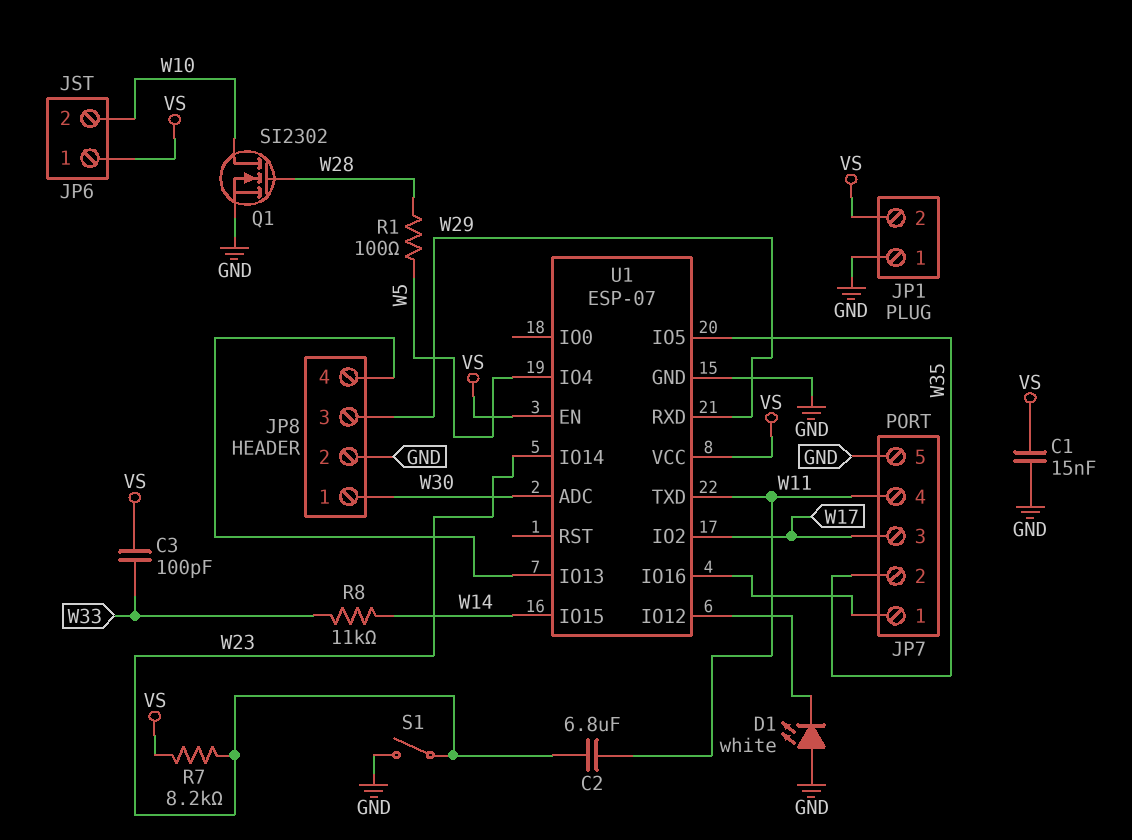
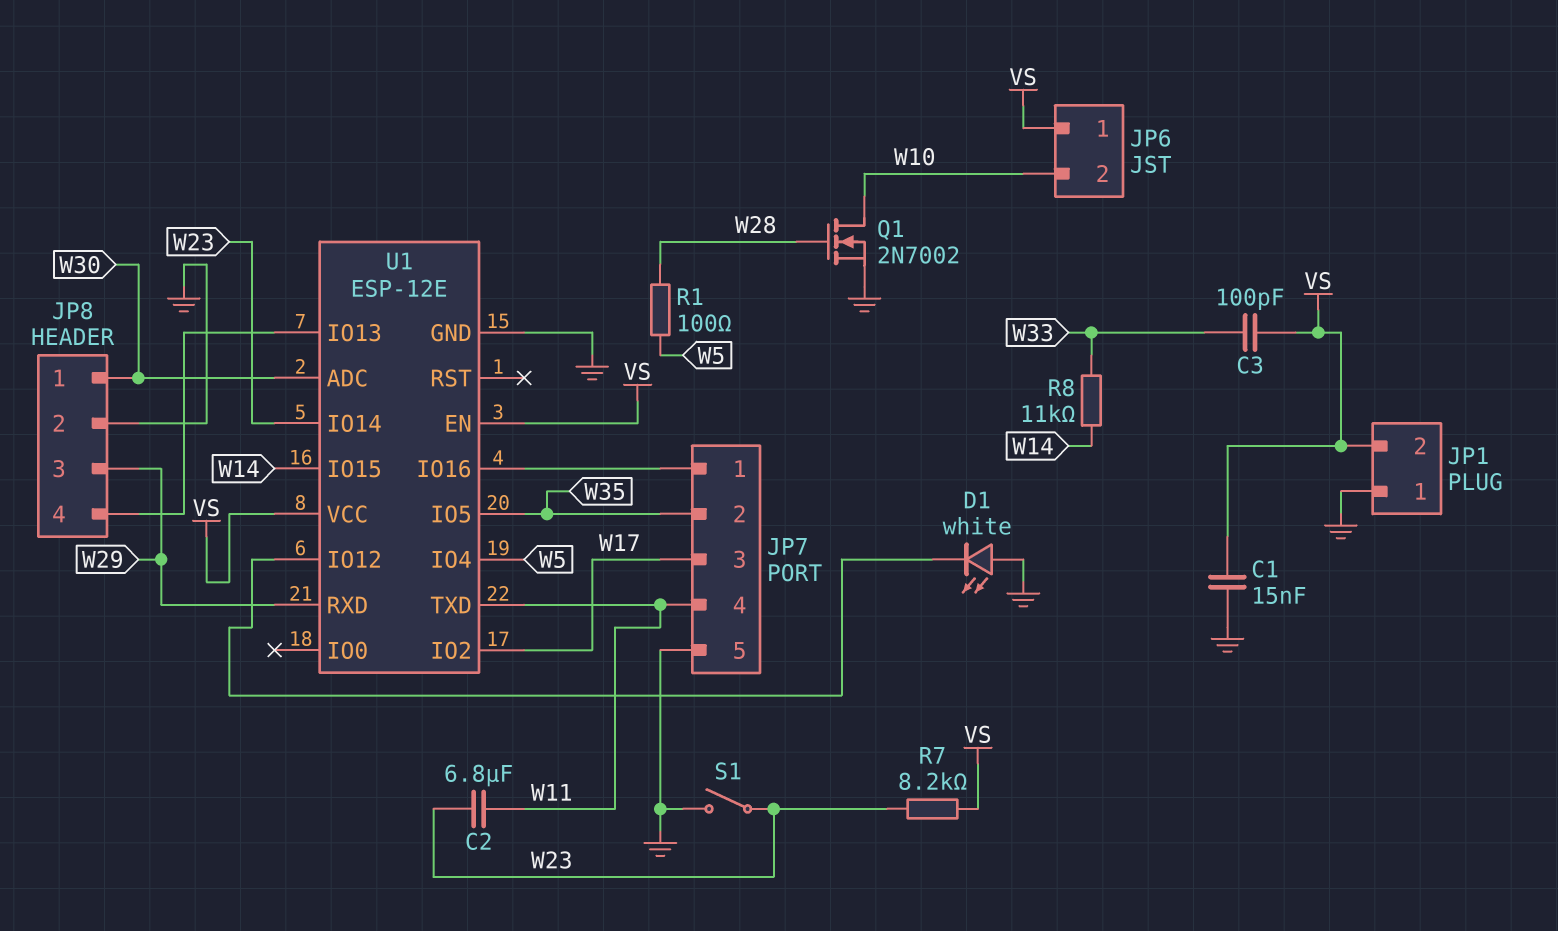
Q1: NMOS SI2302 (G W28, D W10, S GND) -> NMOS 2N7002 (G W28, D W10, S GND)
U1: ESP-07 -> ESP-12E

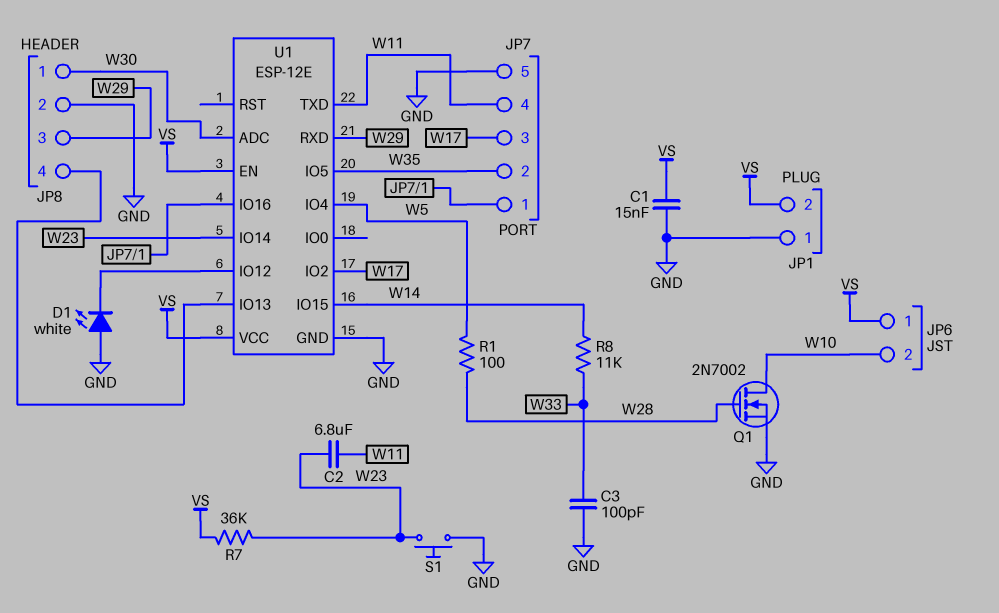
C3: 100pF (VS, W33) -> 100pF (GND, W33)
R7: 8.2k (VS, W23) -> 36k (VS, W23)
S1: switch (GND, W23) -> button (GND, W23)

